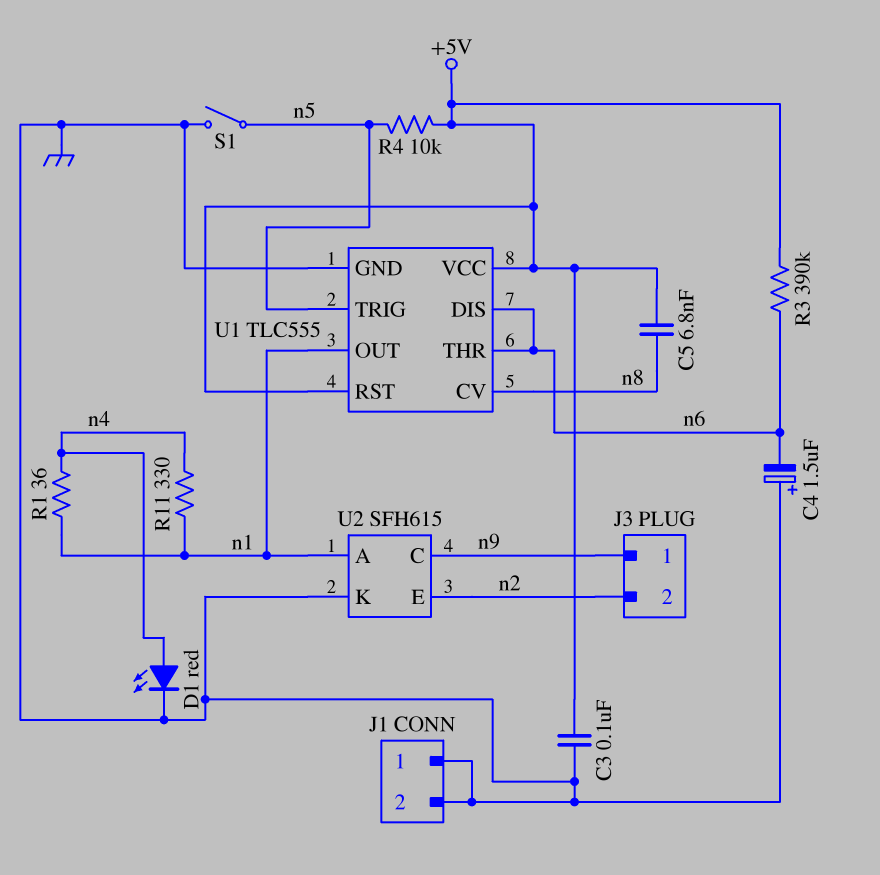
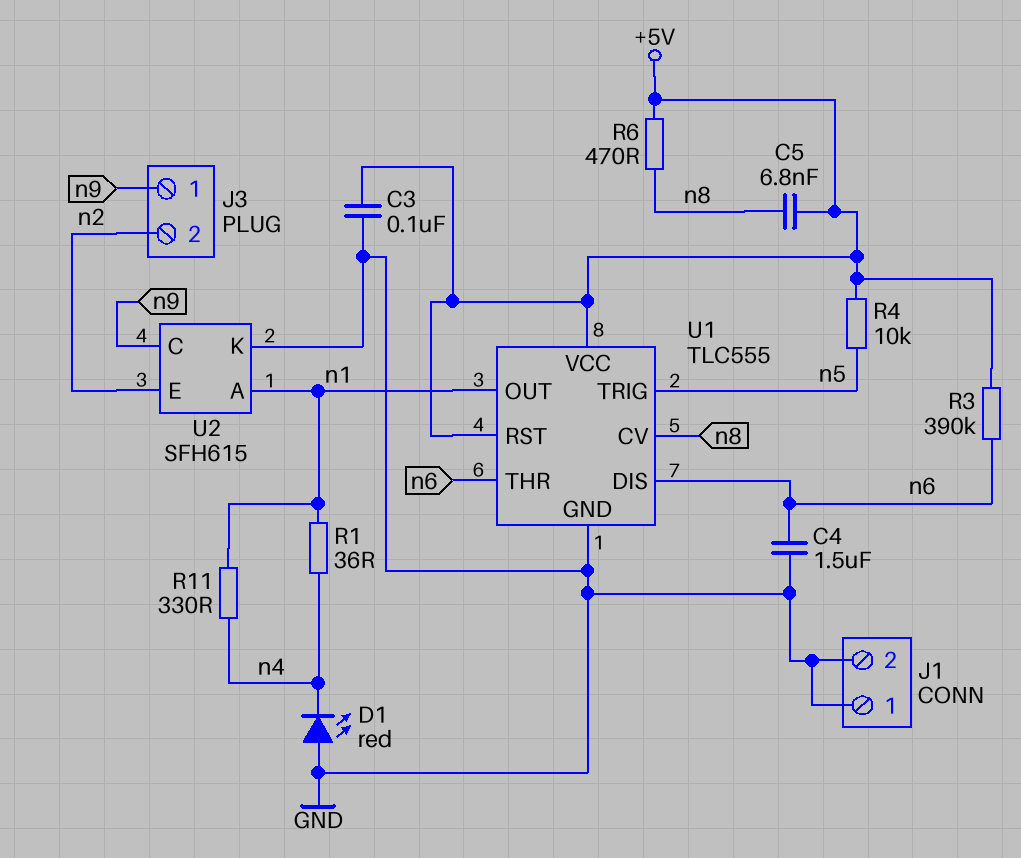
C4: 1.5uF (plus GND, minus n6) -> 1.5uF (GND, n6)
D1: LED red (A n4, K GND) -> LED red (A GND, K n4)
R6: none -> 470 (+5V, n8)
S1: switch (GND, n5) -> none

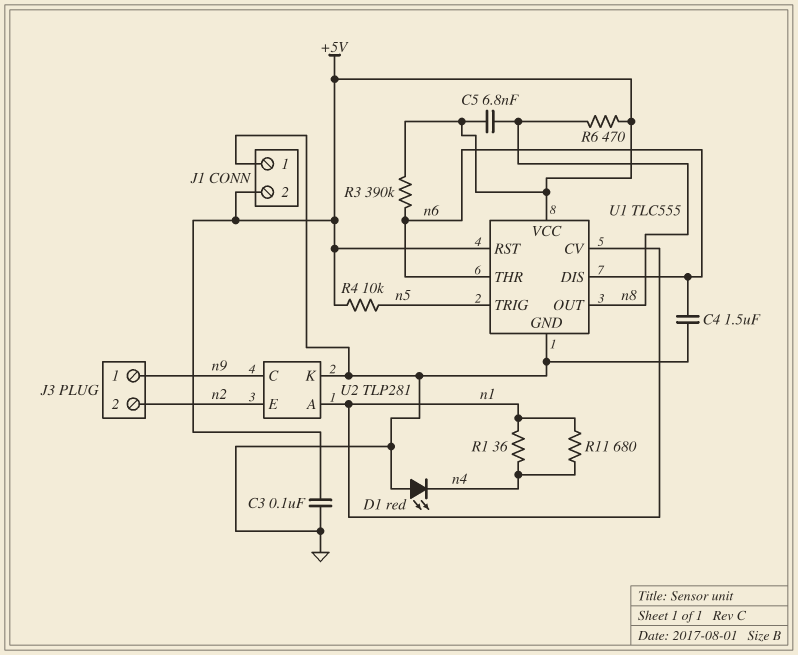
J1 pin 2: GND -> +5V
R11: 330 (n1, n4) -> 680 (n1, n4)
U1 pin CV: n8 -> n1
U1 pin OUT: n1 -> n8
U2: SFH615 -> TLP281

